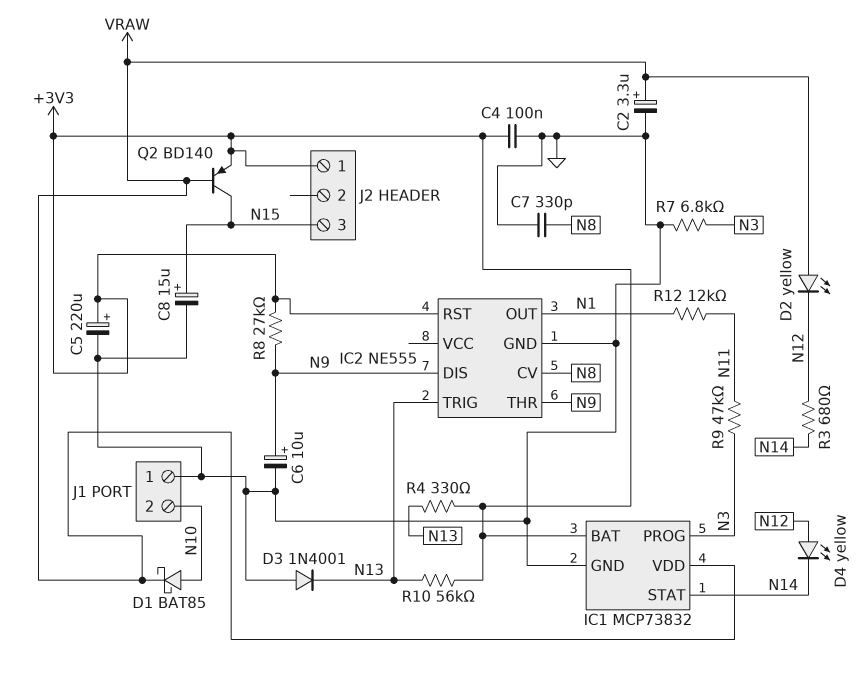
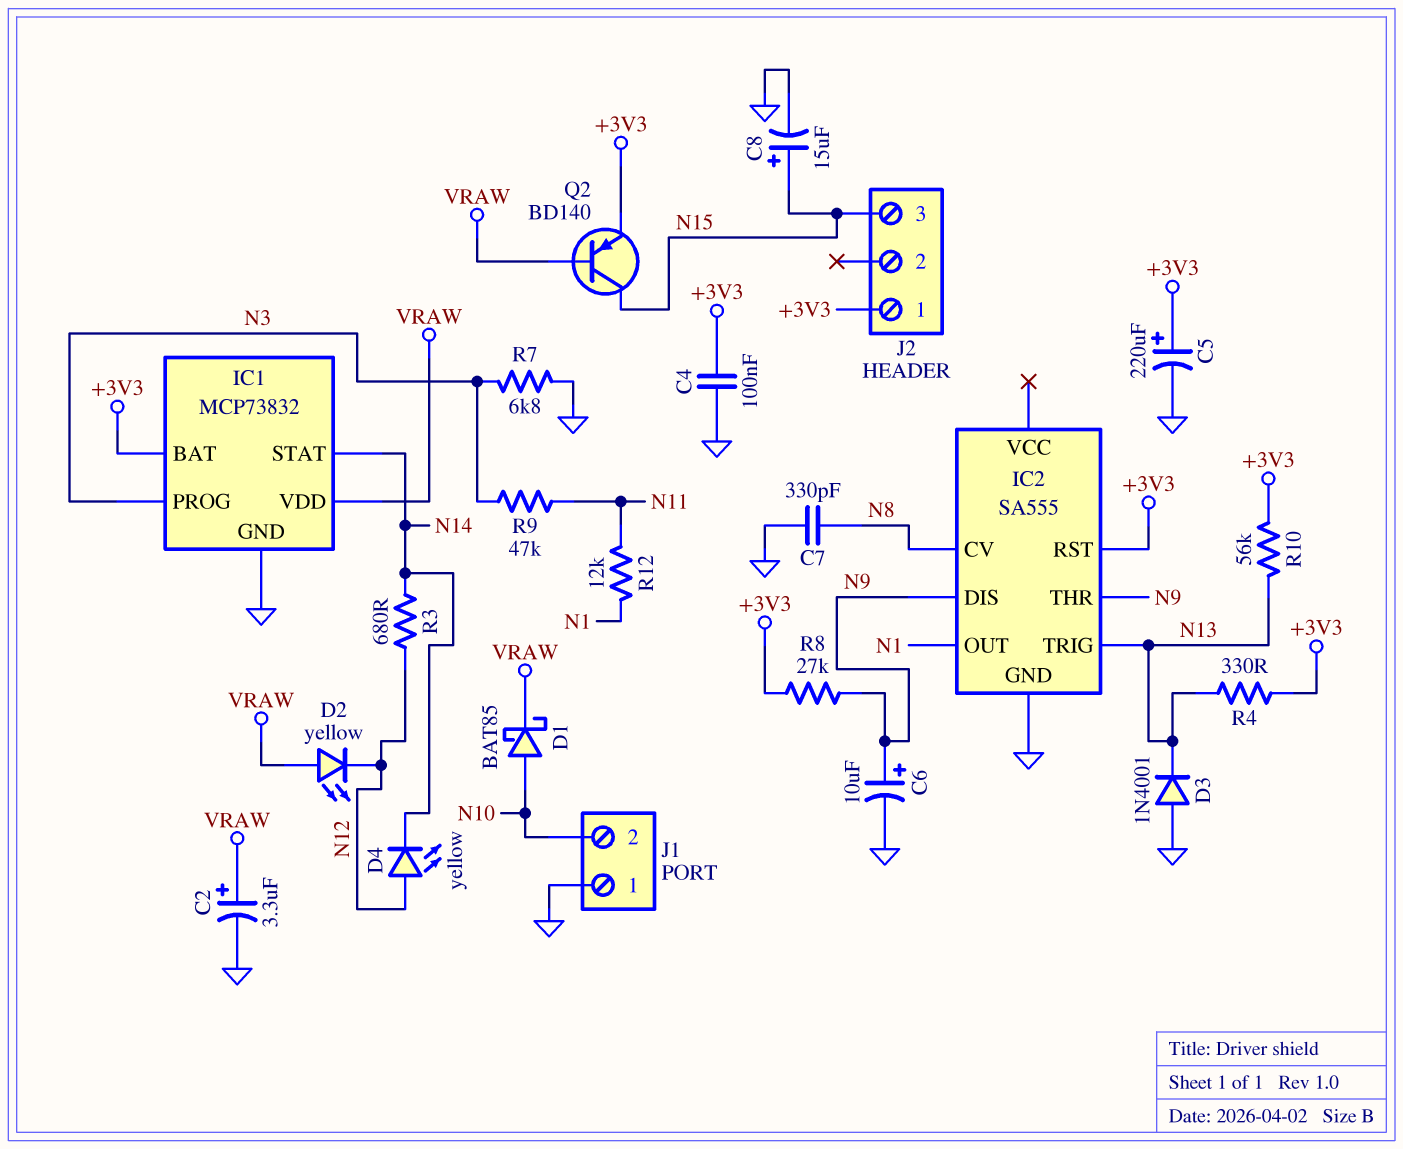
IC2: NE555 -> SA555

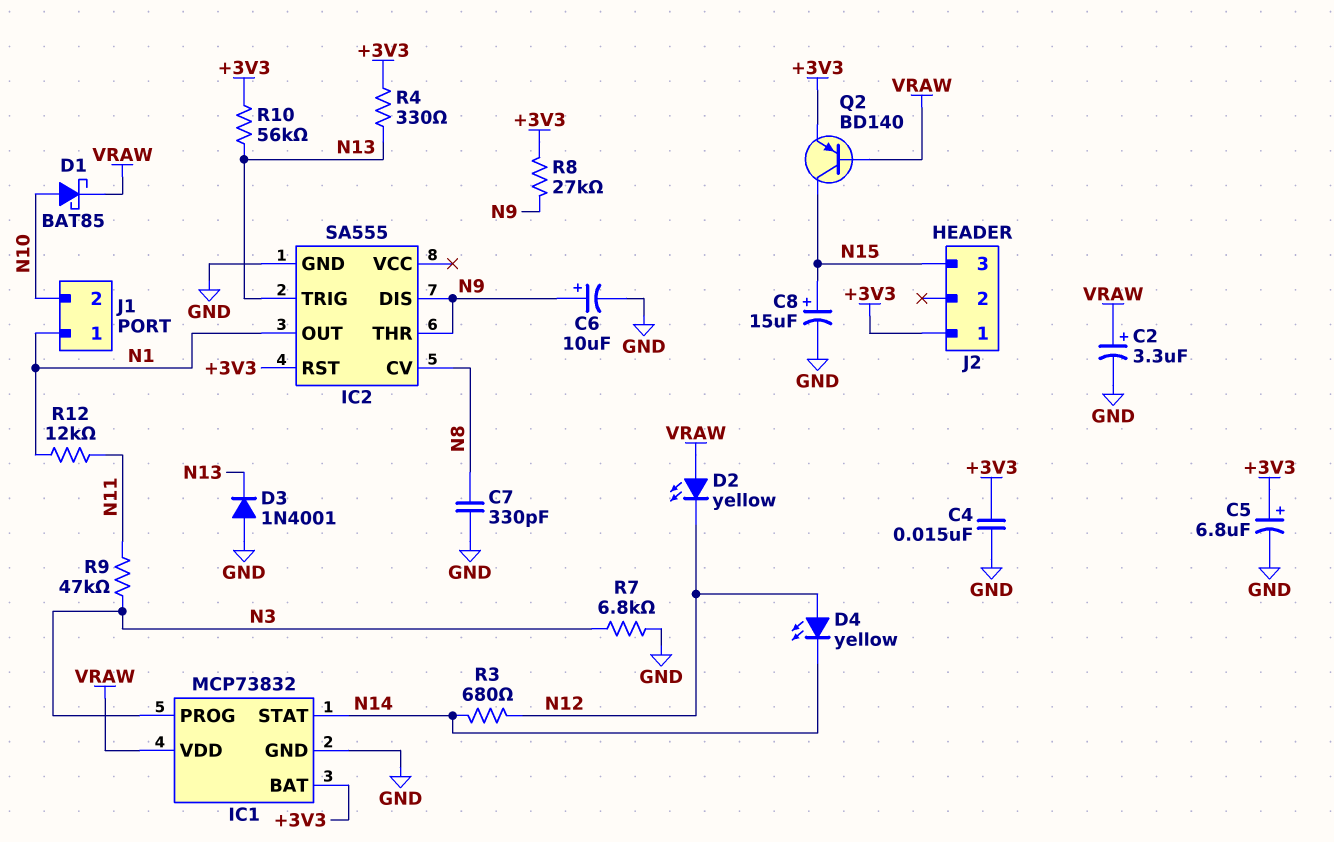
C4: 100nF (+3V3, GND) -> 15nF (+3V3, GND)
C5: 220uF (plus +3V3, minus GND) -> 6.8uF (plus +3V3, minus GND)
J1 pin 1: GND -> N1

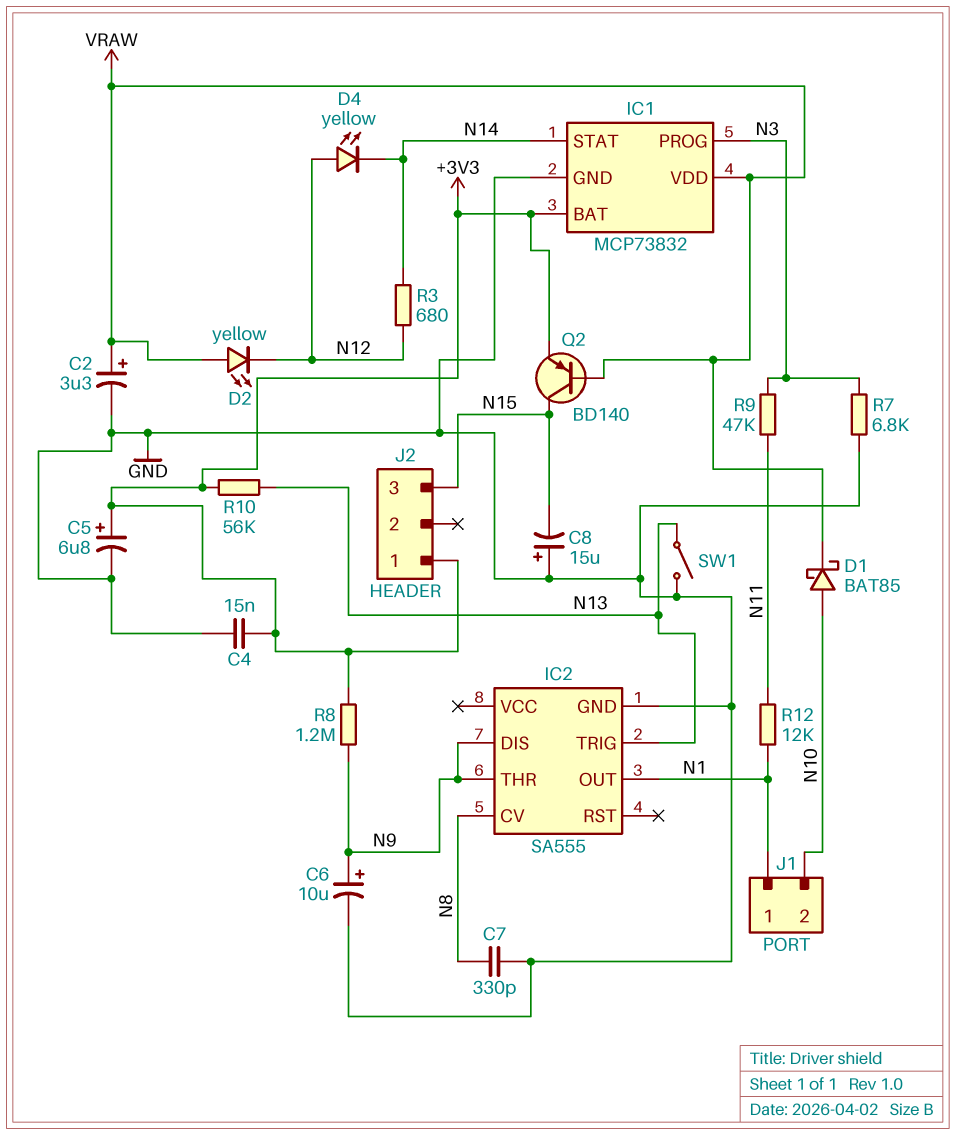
C8: 15uF (plus N15, minus GND) -> 15uF (plus GND, minus N15)
D3: diode 1N4001 (A GND, K N13) -> none
IC2 pin RST: +3V3 -> none
R4: 330 (+3V3, N13) -> none
R8: 27k (+3V3, N9) -> 1.2M (+3V3, N9)
SW1: none -> switch (GND, N13)

